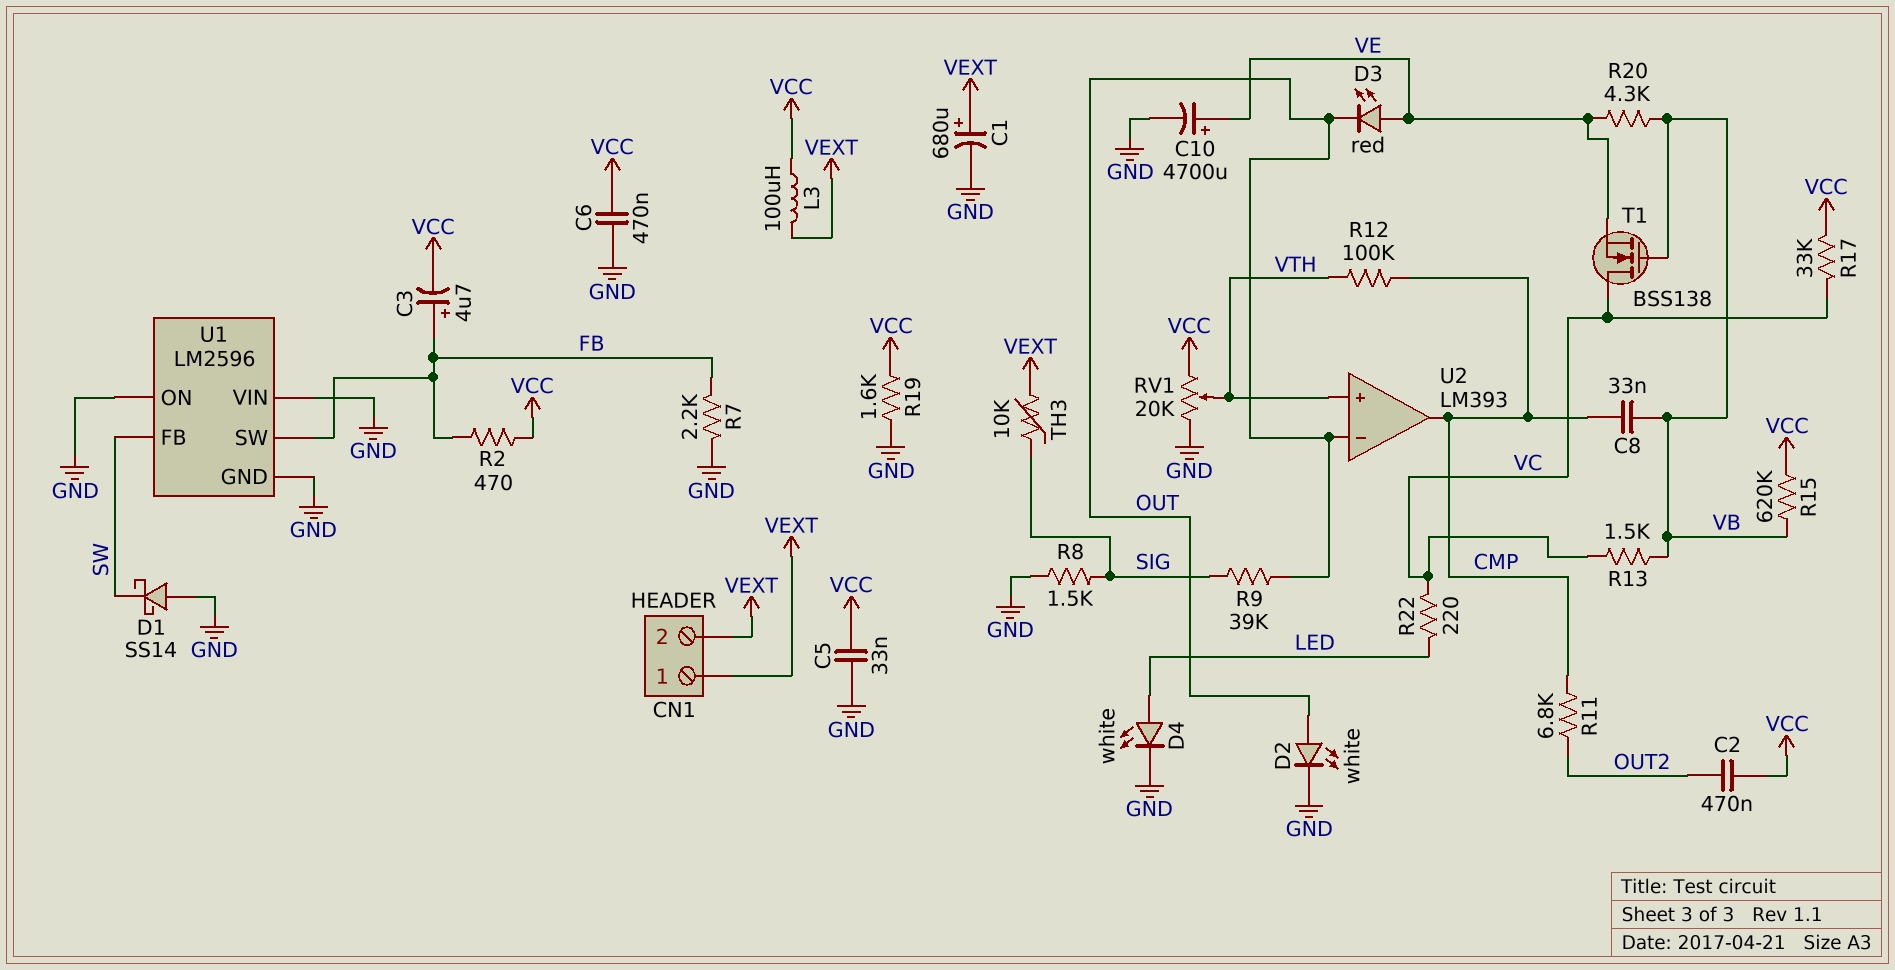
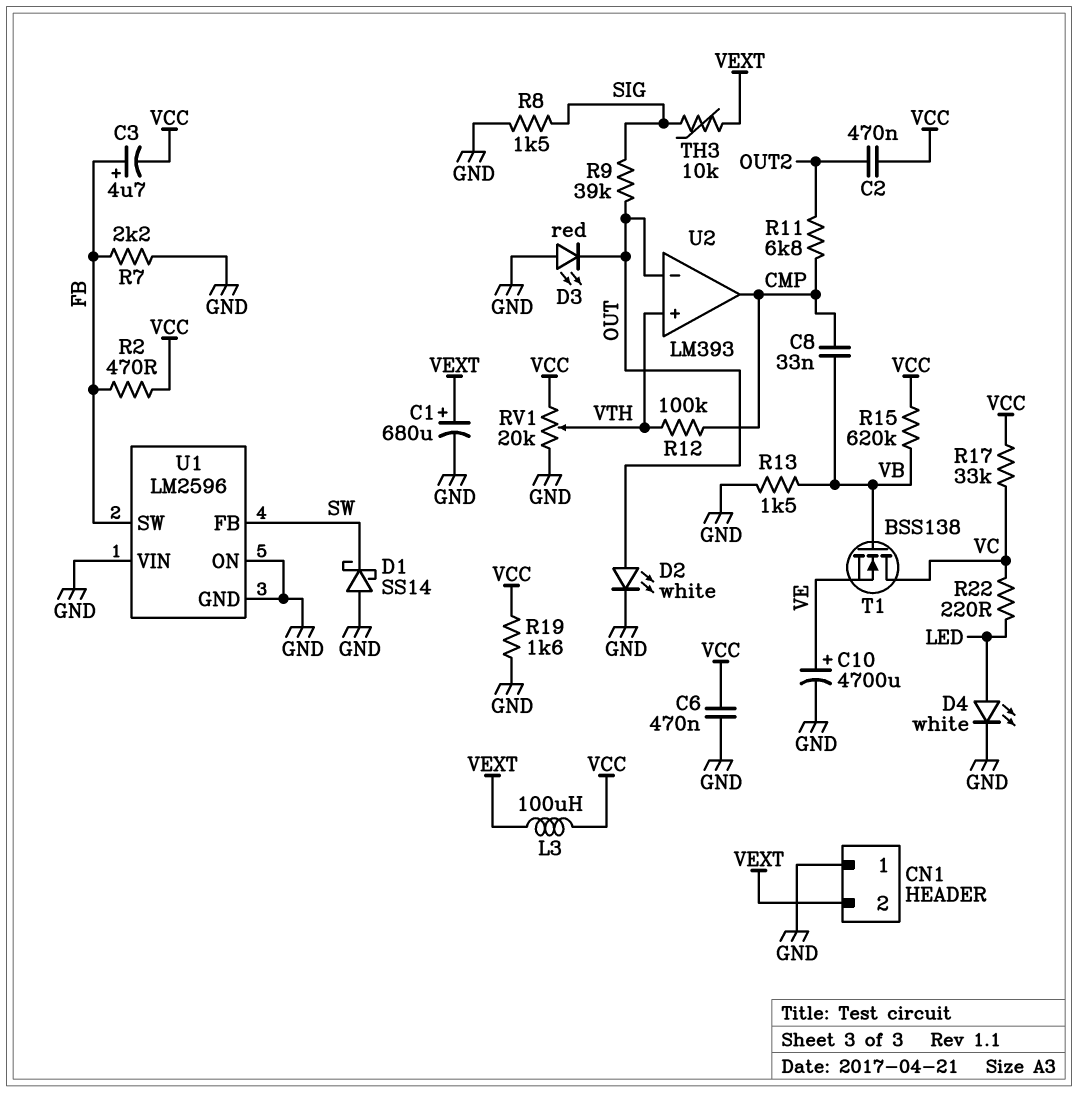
C5: 33nF (GND, VCC) -> none
CN1 pin 1: VEXT -> GND
D3: LED red (A VE, K OUT) -> LED red (A GND, K OUT)
R13: 1.5k (VB, VC) -> 1.5k (GND, VB)
R20: 4.3k (VB, VE) -> none

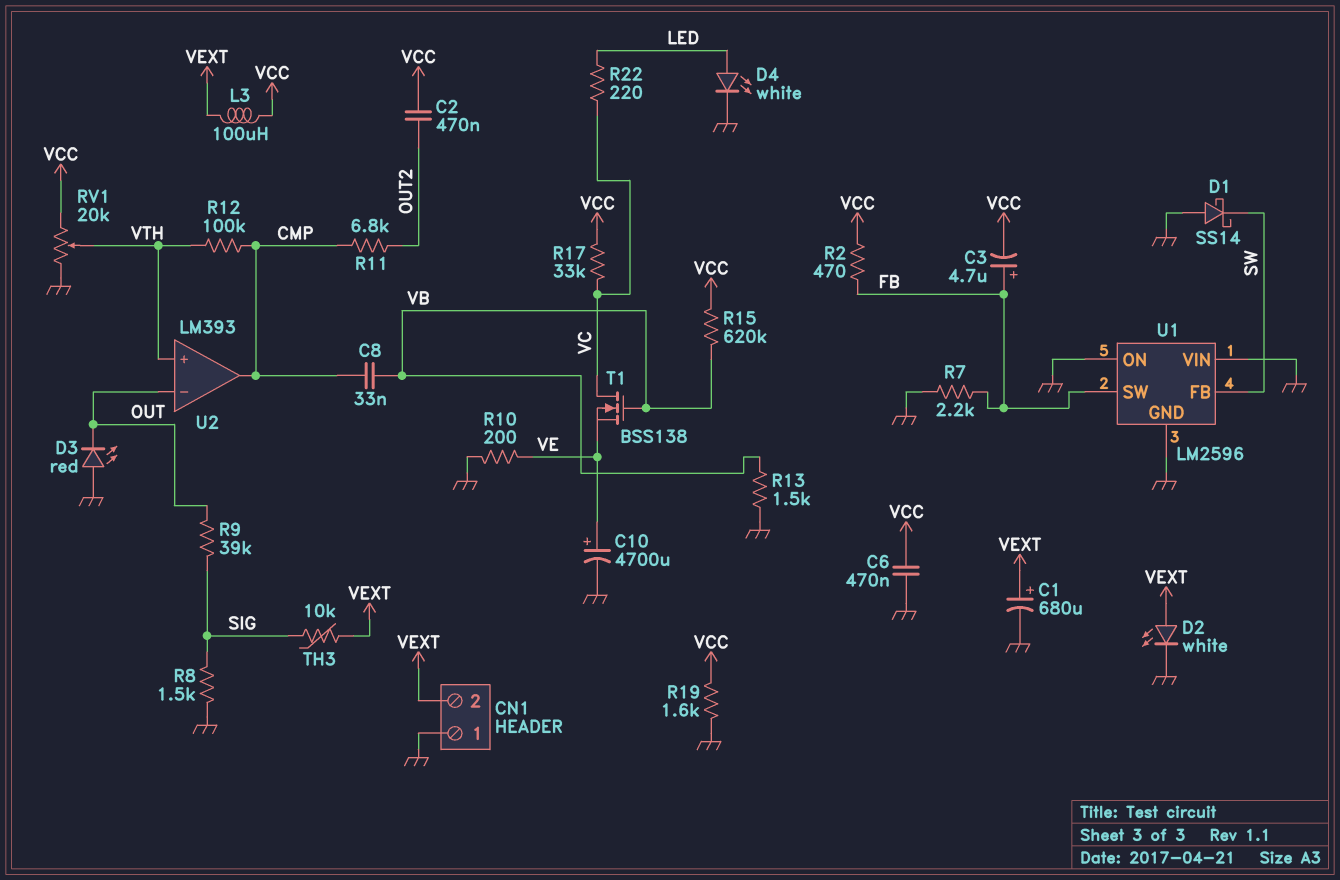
D2: LED white (A OUT, K GND) -> LED white (A VEXT, K GND)
R10: none -> 200 (GND, VE)

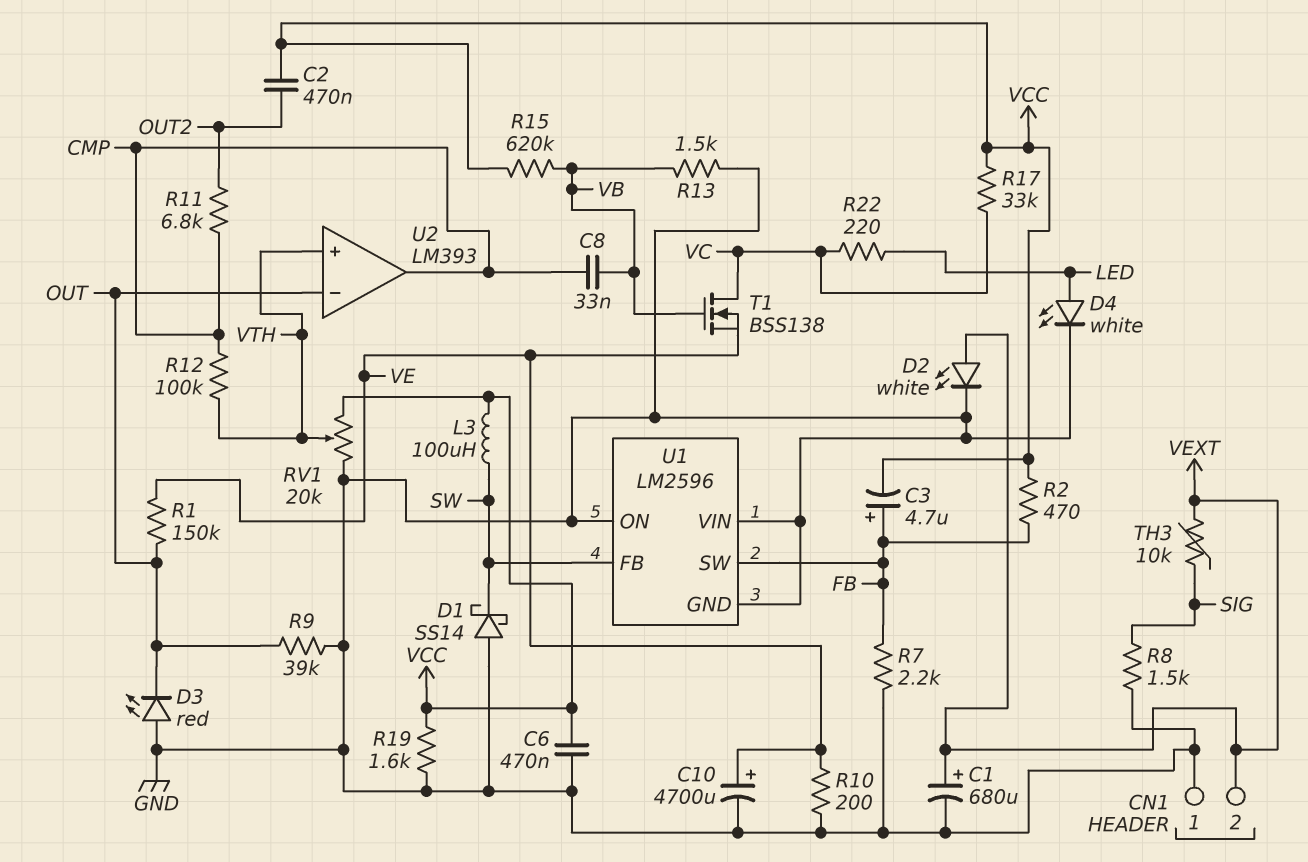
L3: 100uH (VCC, VEXT) -> 100uH (SW, VCC)
R1: none -> 150k (OUT, VE)
R9: 39k (OUT, SIG) -> 39k (GND, OUT)

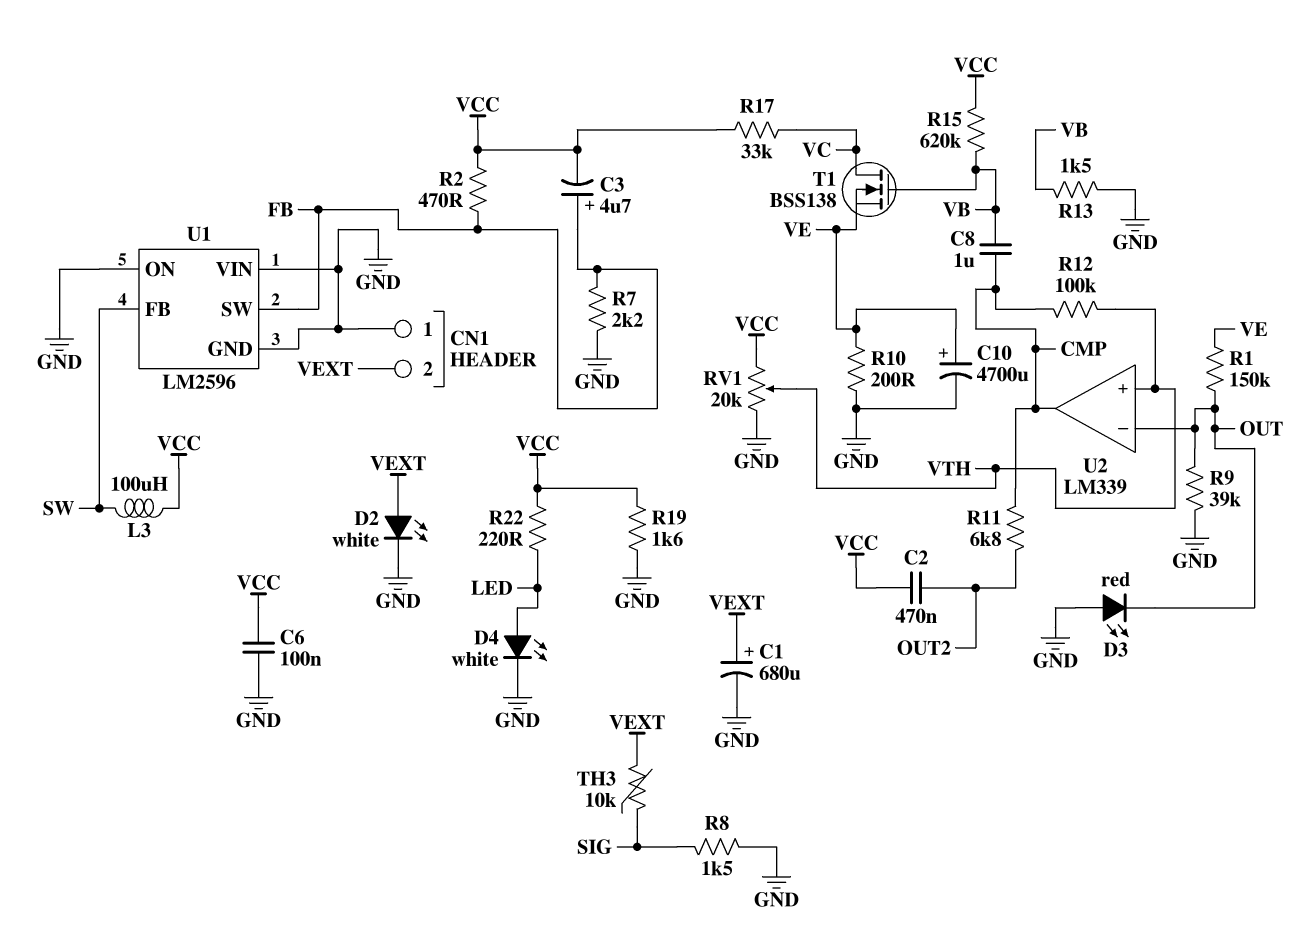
C6: 470nF (GND, VCC) -> 100nF (GND, VCC)
C8: 33nF (CMP, VB) -> 1uF (CMP, VB)
D1: schottky SS14 (A GND, K SW) -> none
R22: 220 (LED, VC) -> 220 (LED, VCC)
U2: LM393 -> LM339

